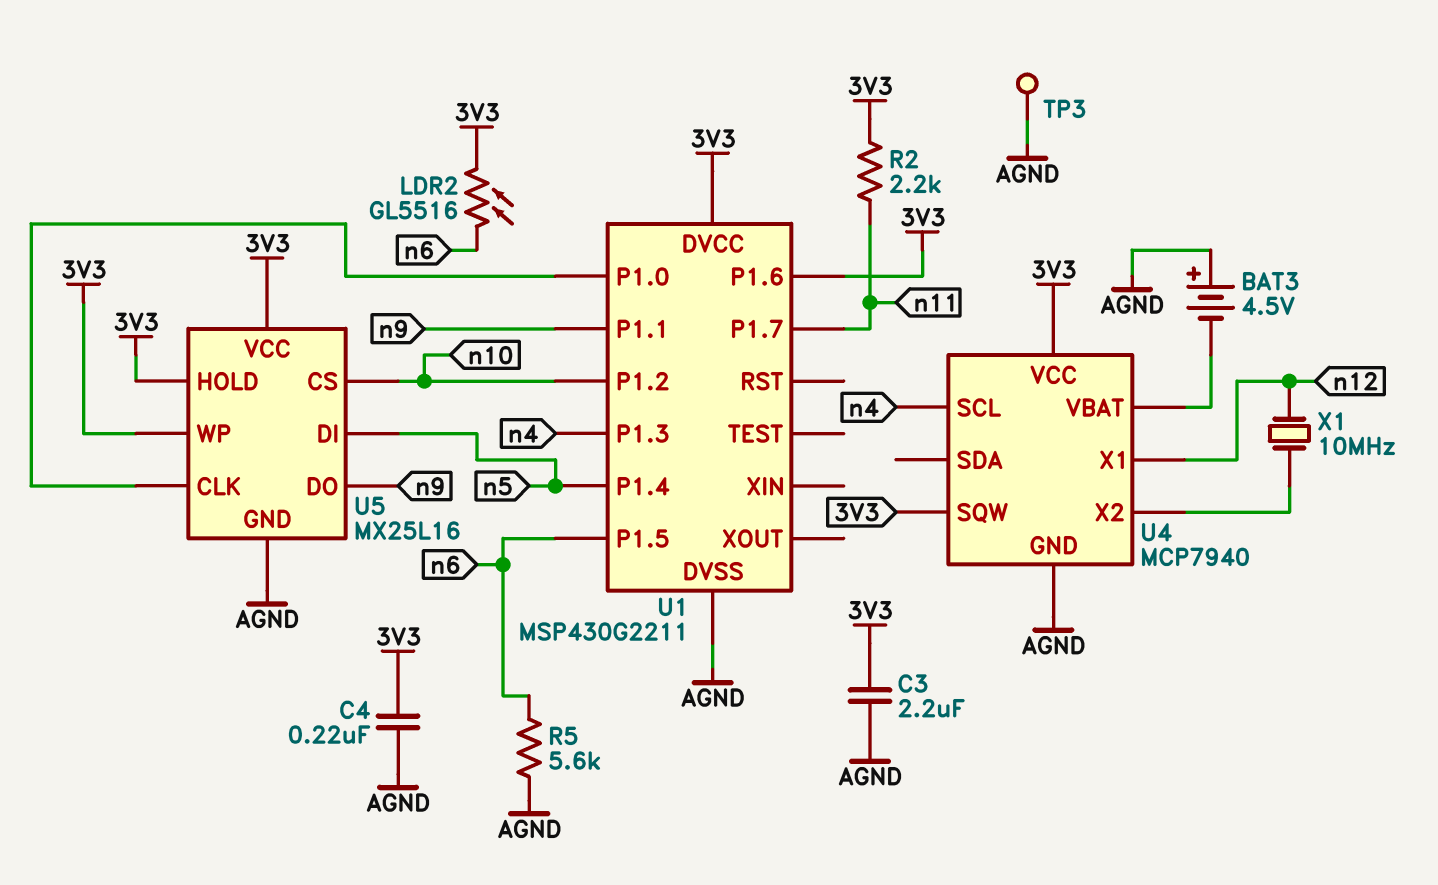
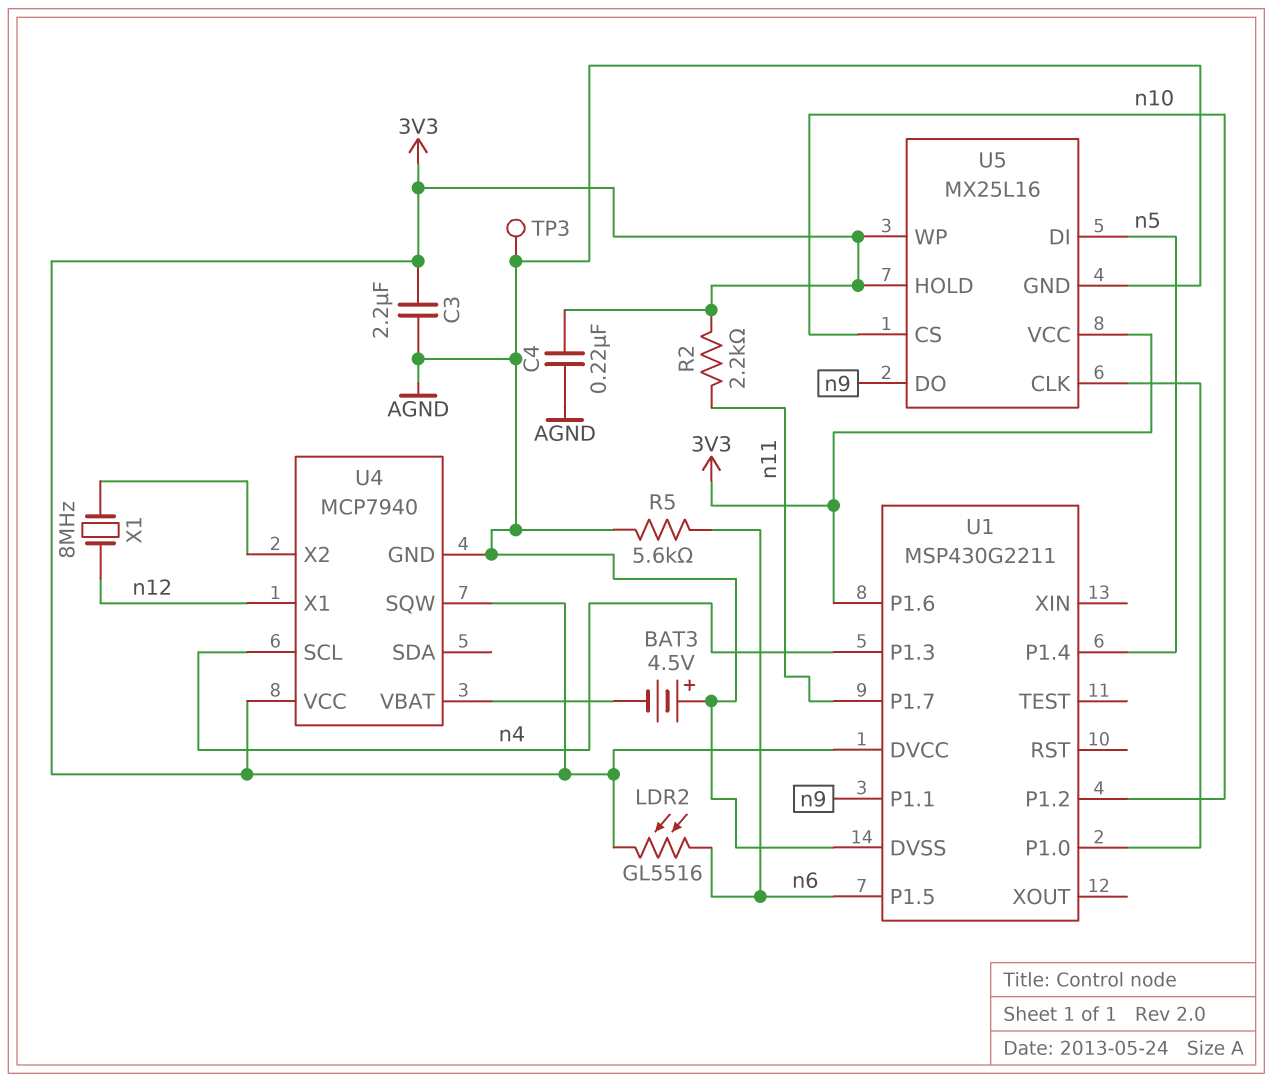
X1: 10MHz (U4/X2, n12) -> 8MHz (U4/X2, n12)

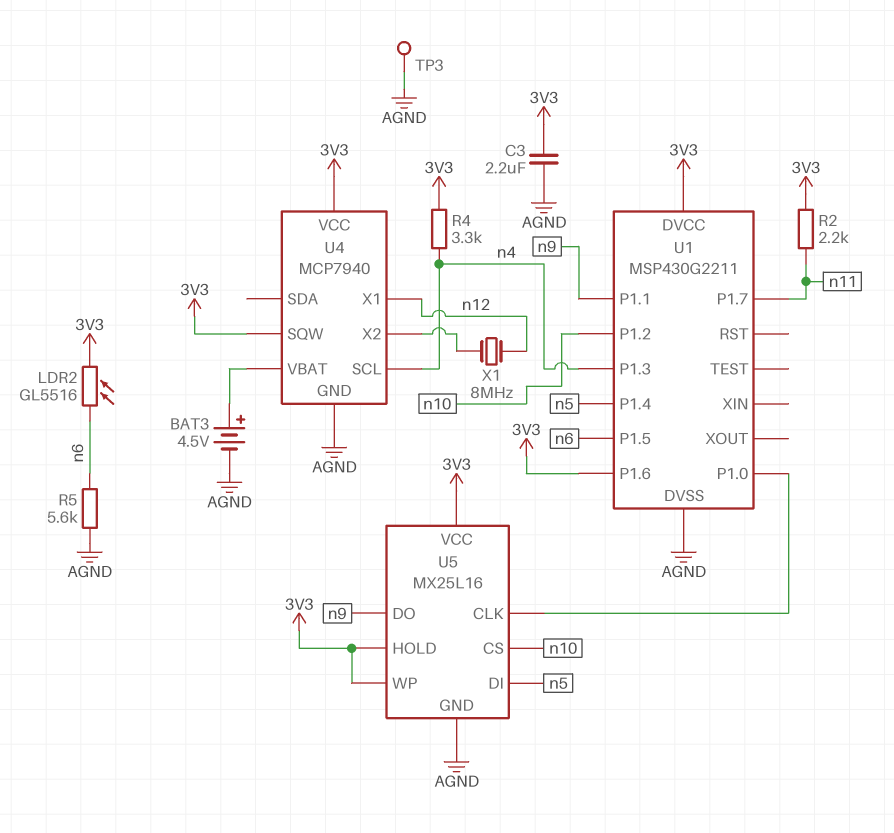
BAT3: 4.5V (plus AGND, minus U4/VBAT) -> 4.5V (plus U4/VBAT, minus AGND)
C4: 220nF (3V3, AGND) -> none
R4: none -> 3.3k (3V3, n4)

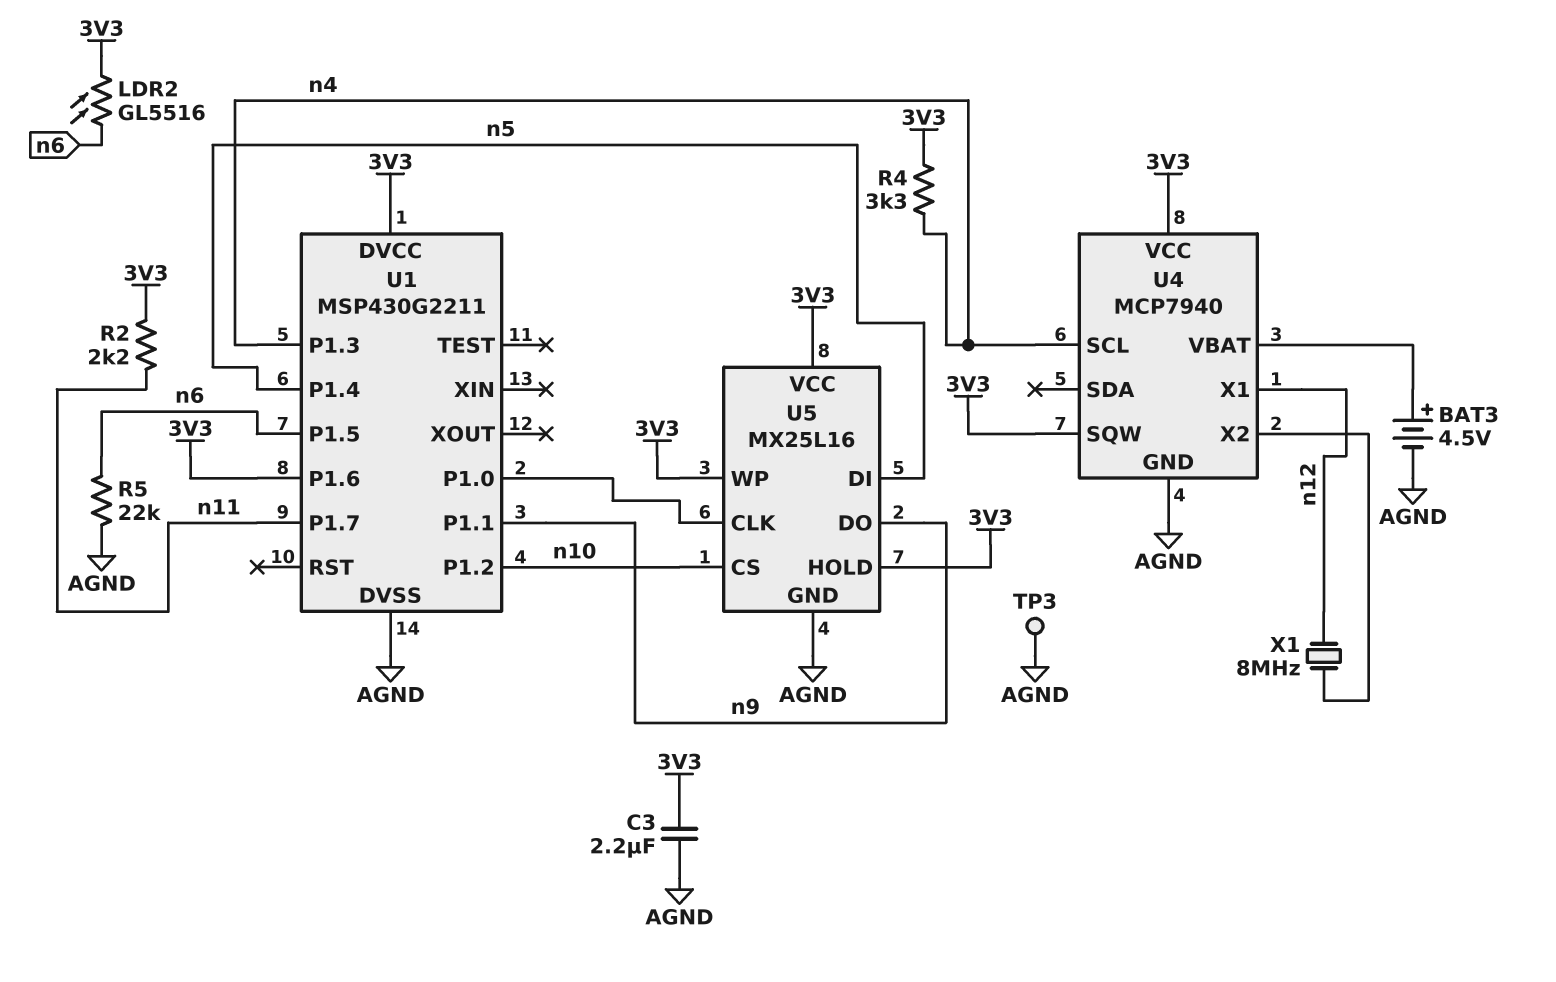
R5: 5.6k (AGND, n6) -> 22k (AGND, n6)

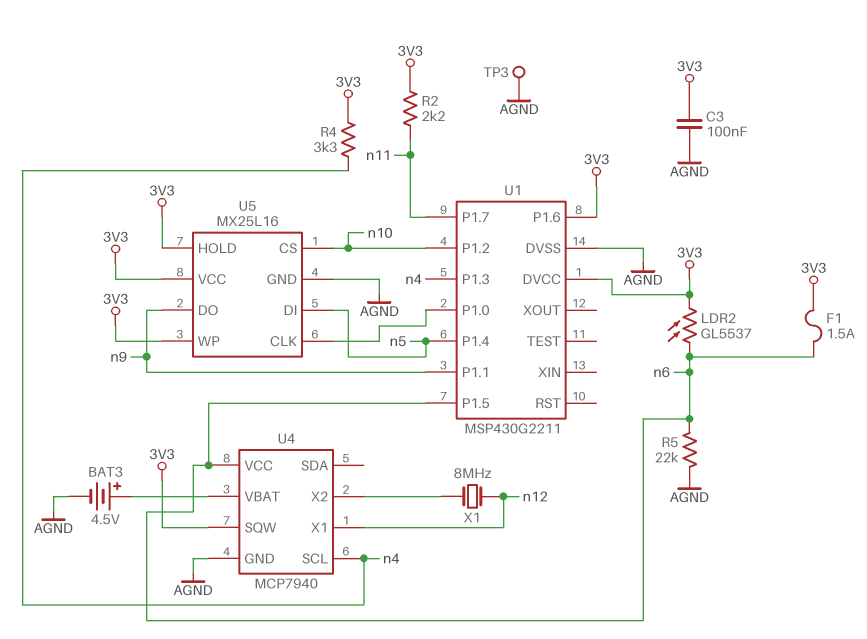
C3: 2.2uF (3V3, AGND) -> 100nF (3V3, AGND)
F1: none -> 1.5A (3V3, n6)
LDR2: GL5516 (3V3, n6) -> GL5537 (3V3, n6)
U4 pin VCC: 3V3 -> n6

